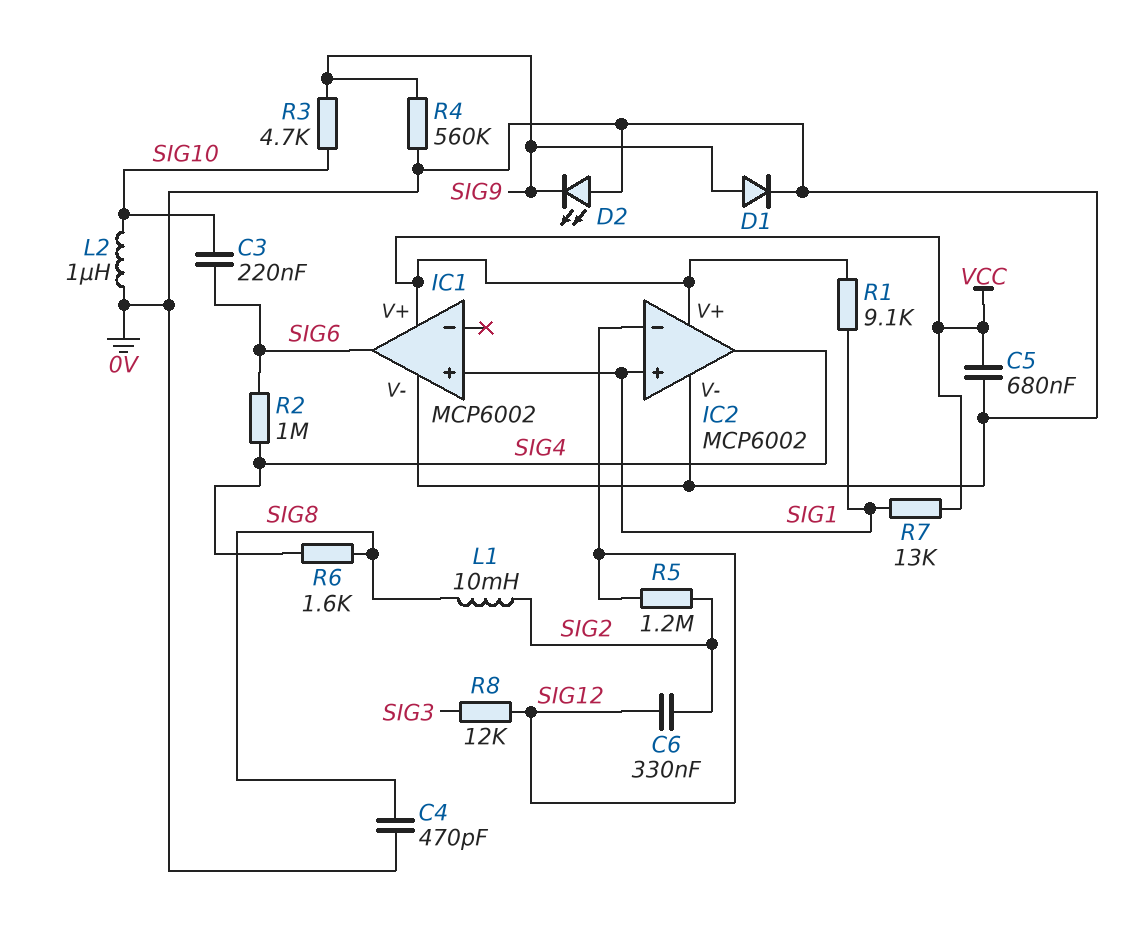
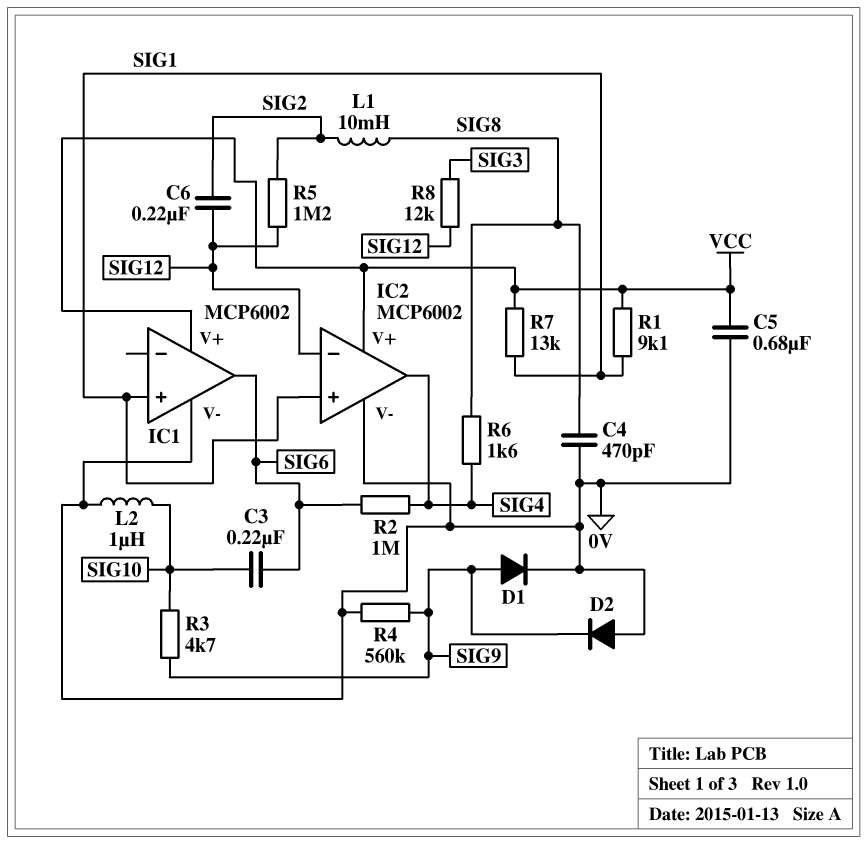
C6: 330nF (SIG2, SIG12) -> 220nF (SIG2, SIG12)
D2: LED (A 0V, K SIG9) -> diode (A 0V, K SIG9)

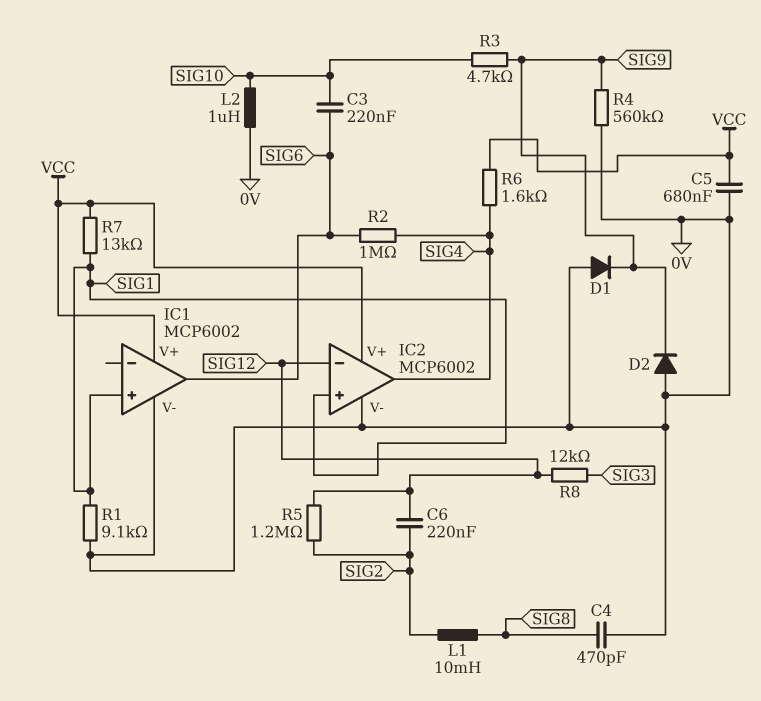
D1: diode (A SIG9, K 0V) -> diode (A 0V, K SIG9)
R1: 9.1k (SIG1, VCC) -> 9.1k (0V, SIG1)
R6: 1.6k (SIG4, SIG8) -> 1.6k (SIG4, VCC)

